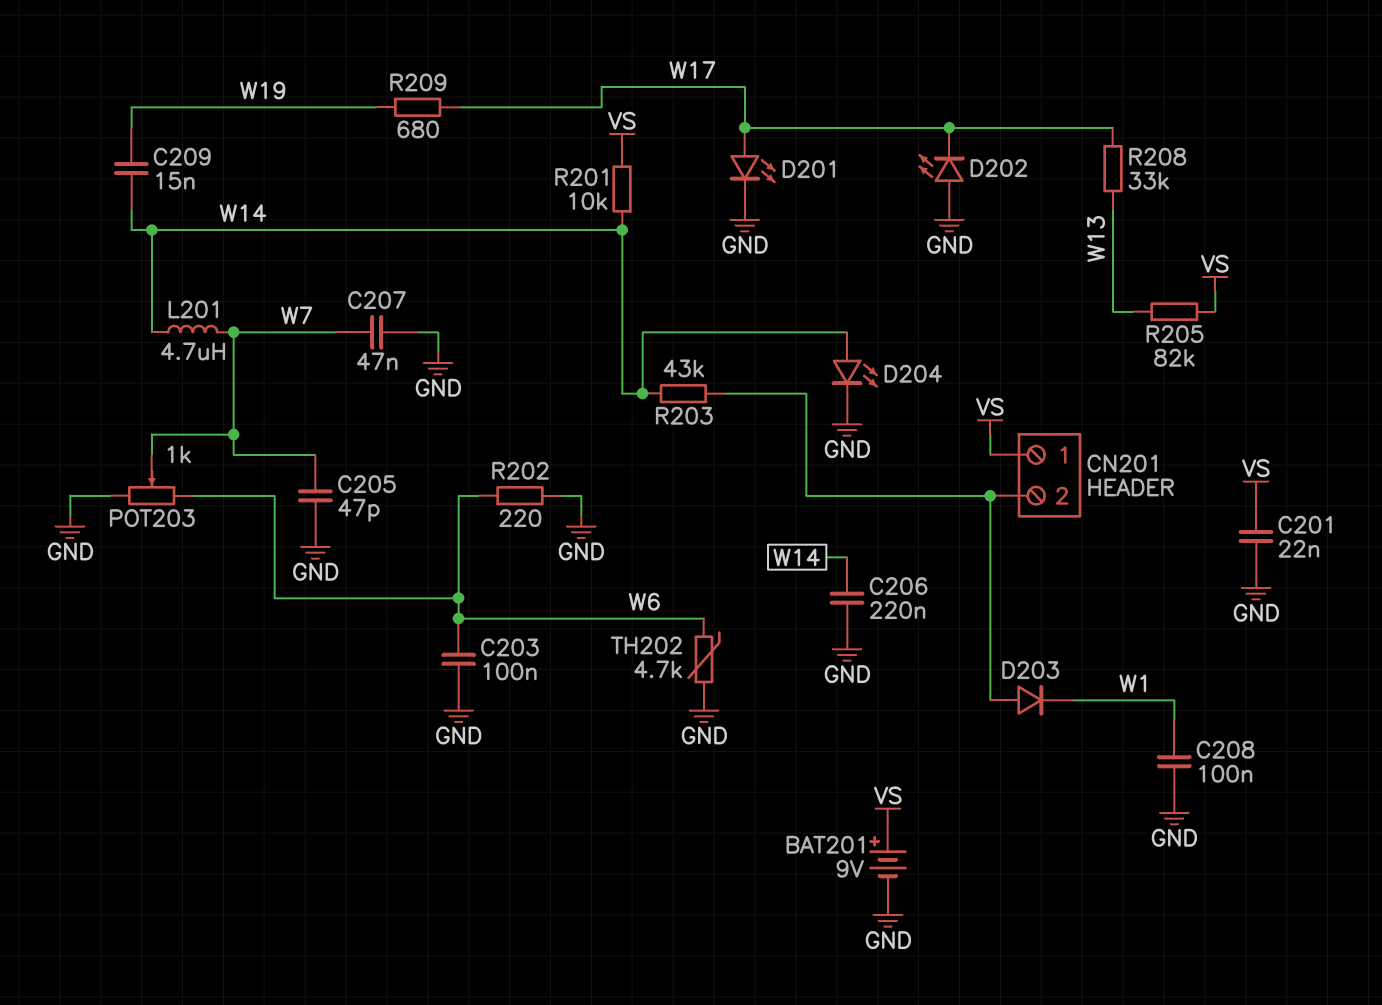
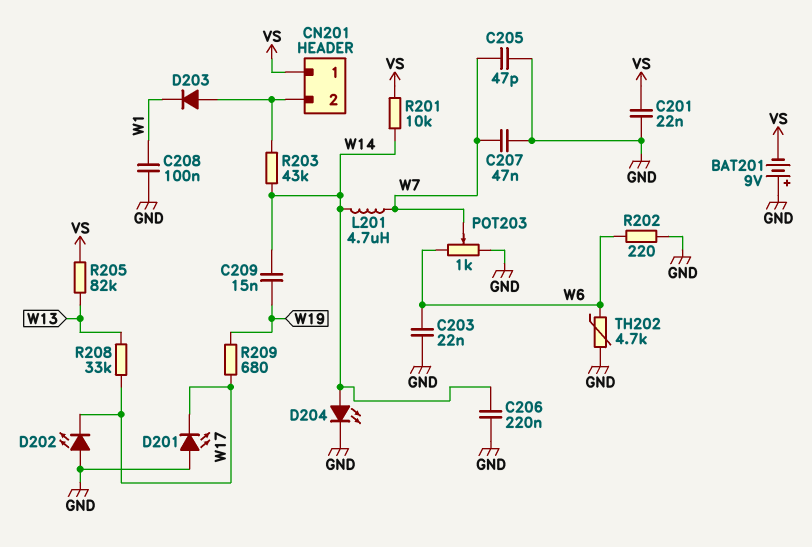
BAT201: 9V (plus VS, minus GND) -> 9V (plus GND, minus VS)
C203: 100nF (GND, W6) -> 22nF (GND, W6)
D201: LED (A W17, K GND) -> LED (A GND, K W17)

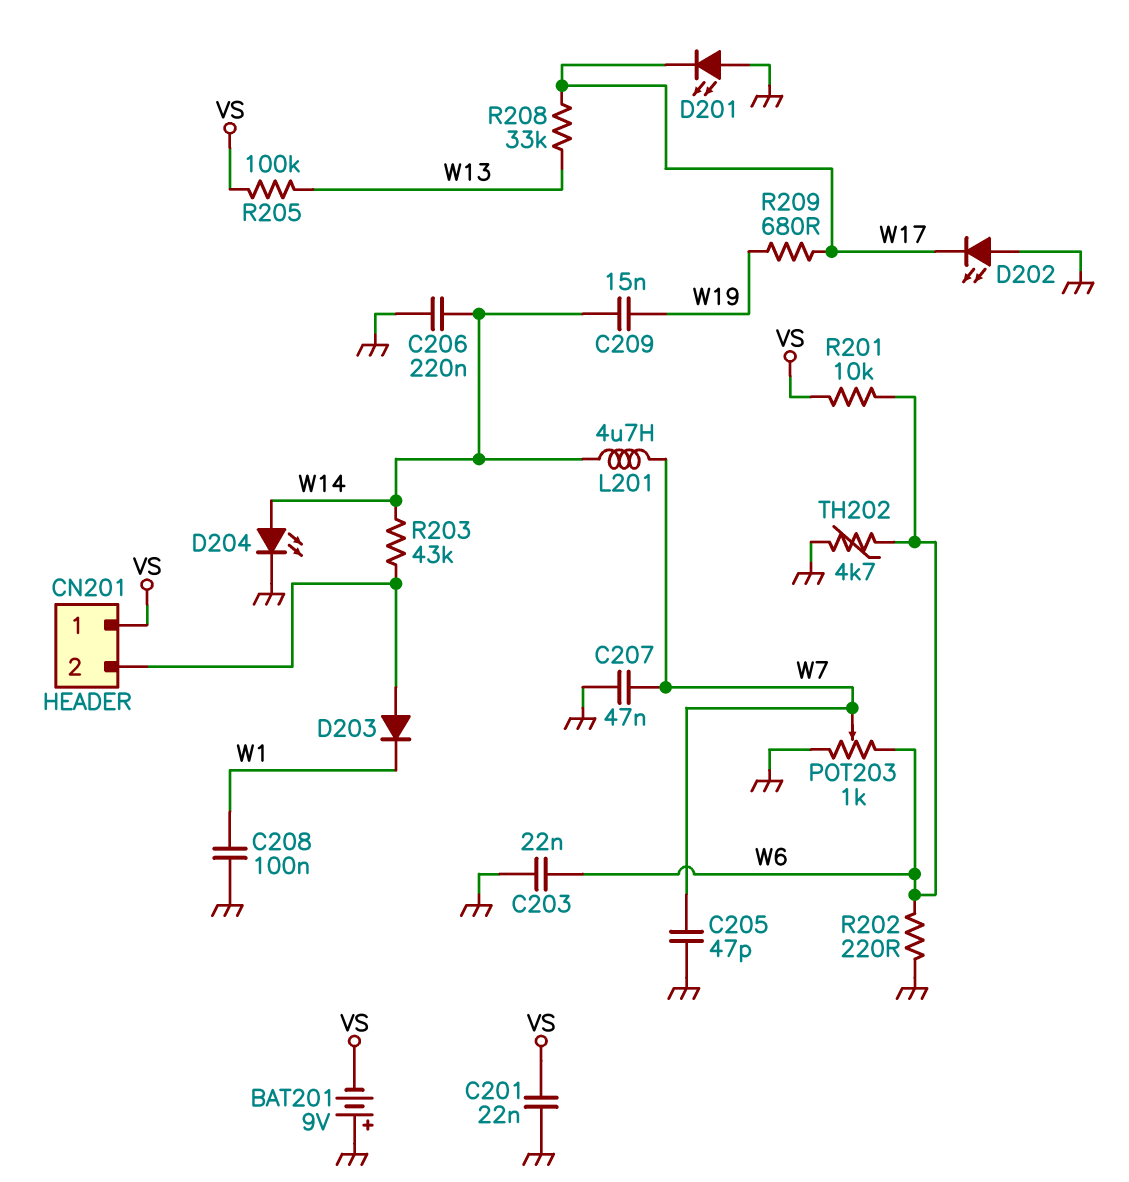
R201: 10k (VS, W14) -> 10k (VS, W6)
R205: 82k (VS, W13) -> 100k (VS, W13)

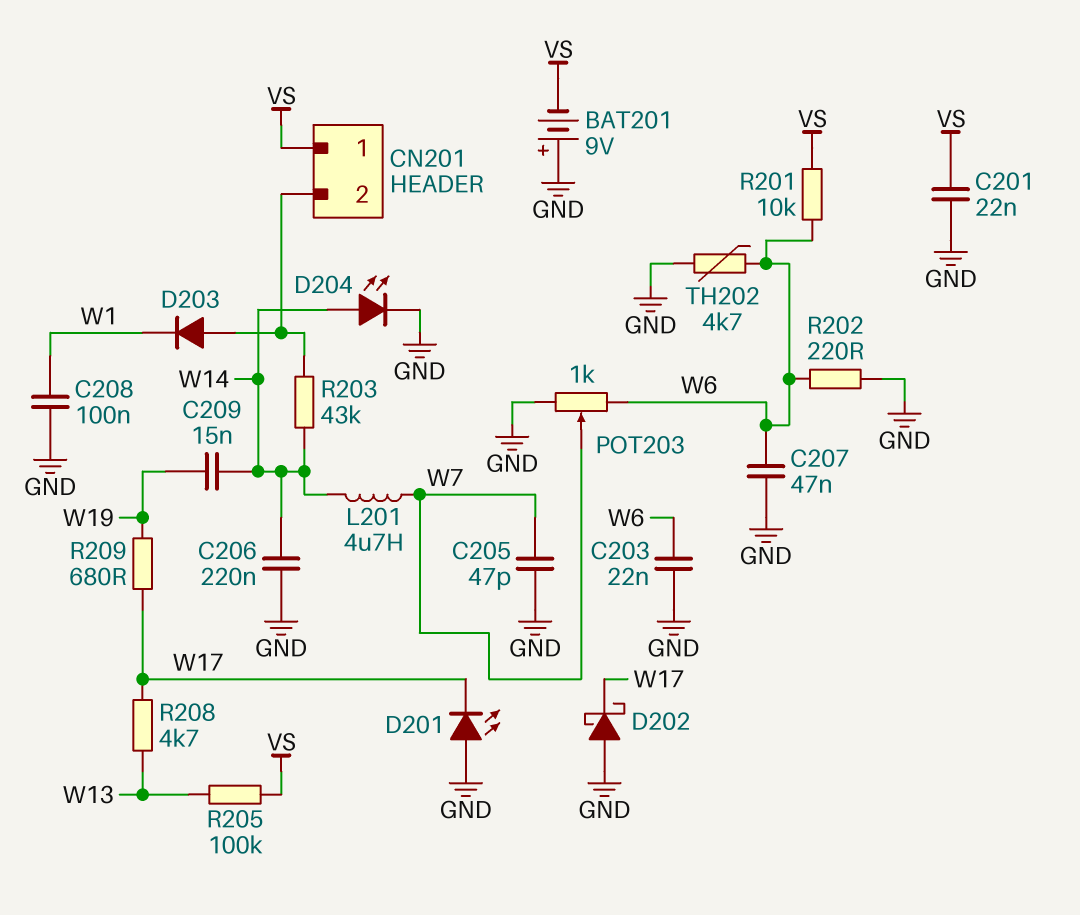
C207: 47nF (GND, W7) -> 47nF (GND, W6)
D202: LED (A GND, K W17) -> schottky (A GND, K W17)
R208: 33k (W13, W17) -> 4.7k (W13, W17)

